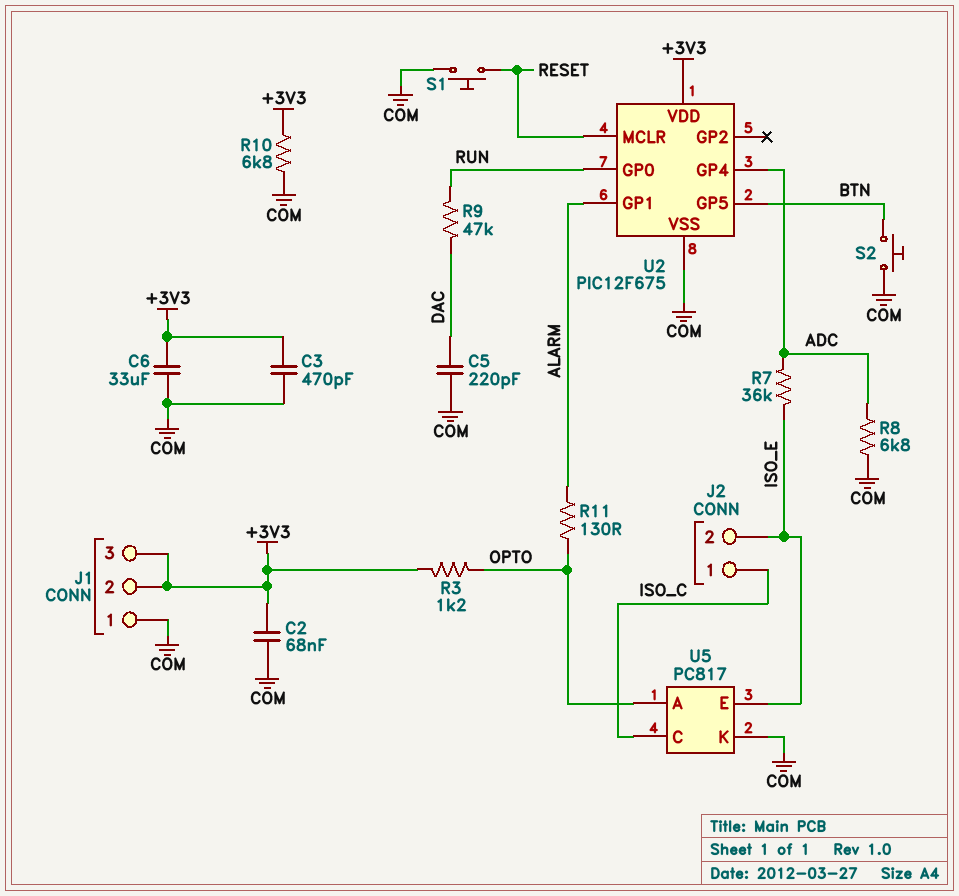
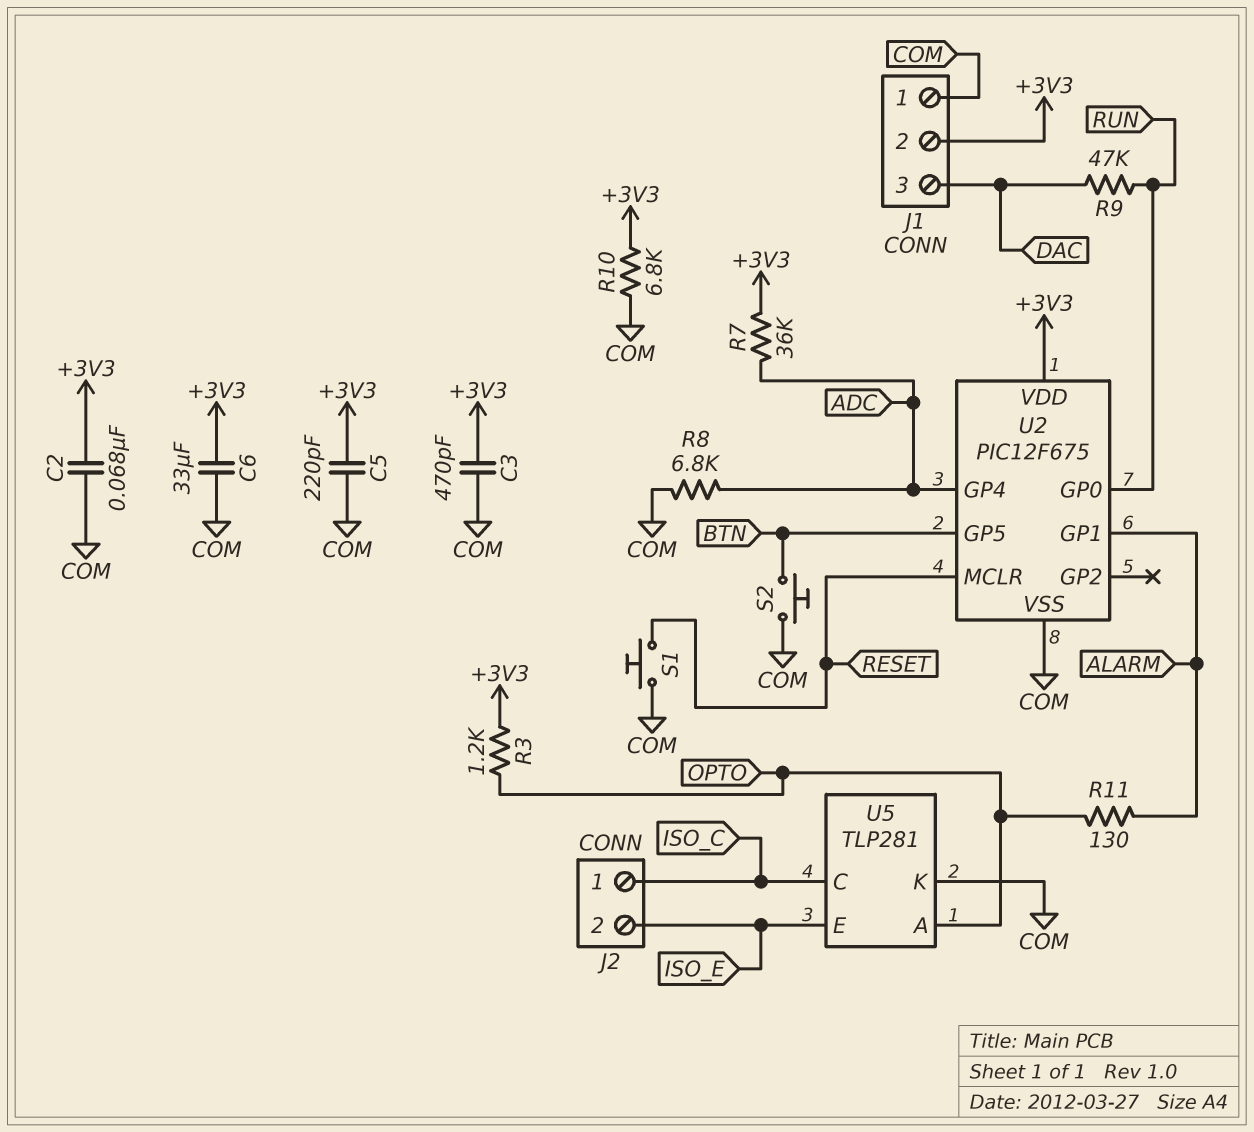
C5: 220pF (COM, DAC) -> 220pF (+3V3, COM)
J1 pin 3: +3V3 -> DAC
R7: 36k (ADC, ISO_E) -> 36k (+3V3, ADC)
U5: PC817 -> TLP281

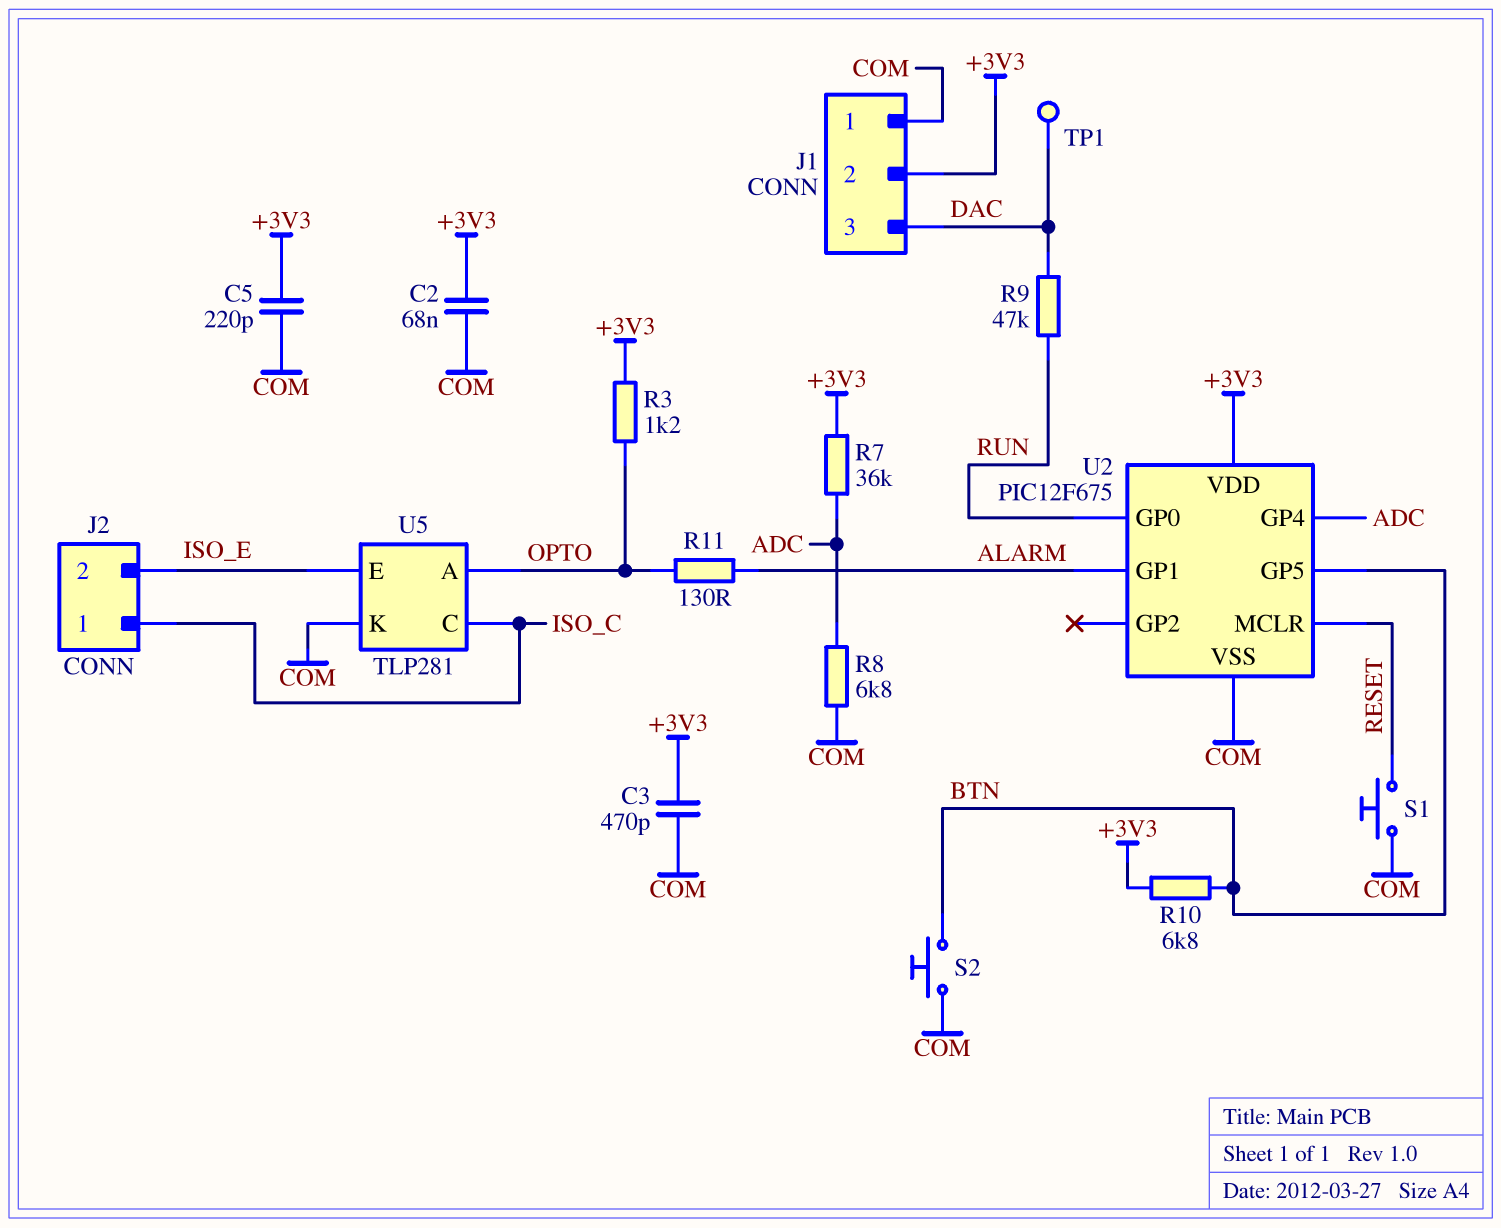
C6: 33uF (+3V3, COM) -> none
R10: 6.8k (+3V3, COM) -> 6.8k (+3V3, BTN)
TP1: none -> test point (DAC)

